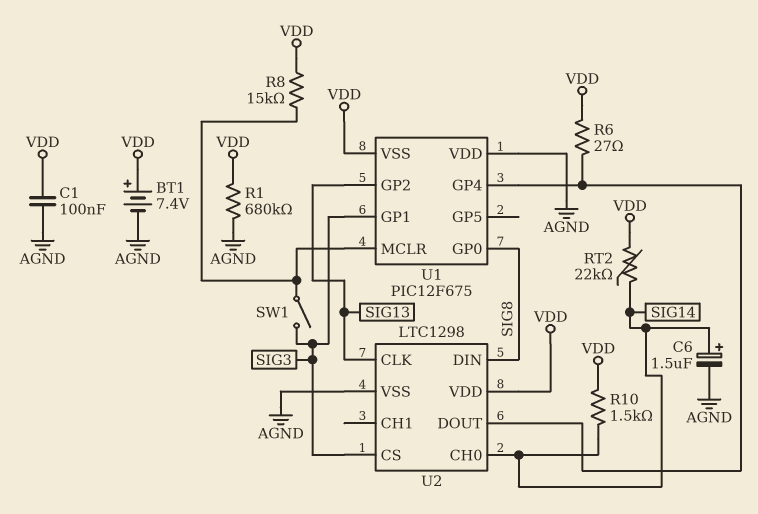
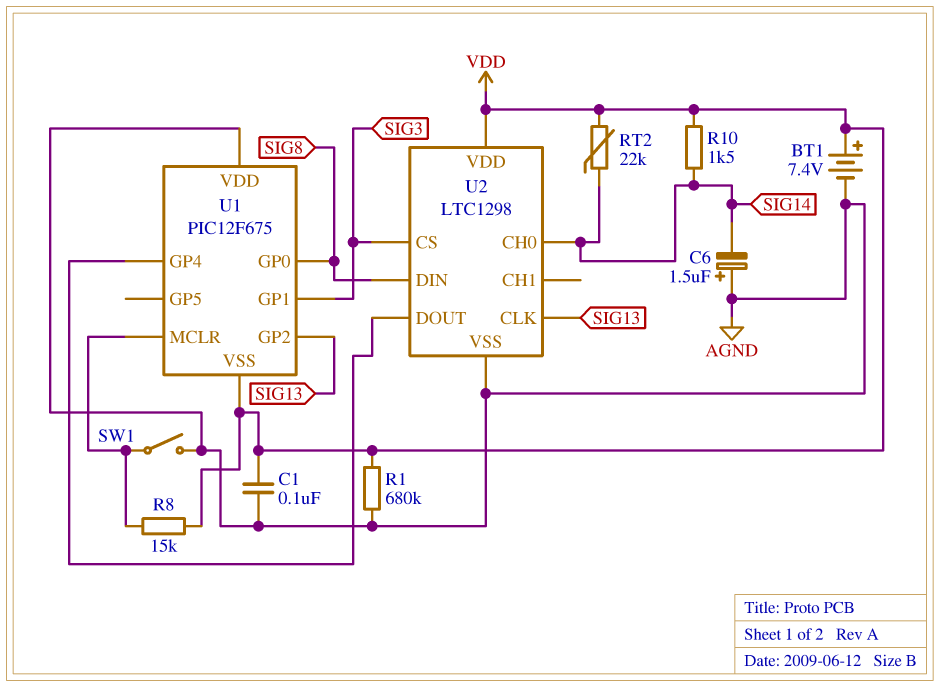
C6: 1.5uF (plus SIG14, minus AGND) -> 1.5uF (plus AGND, minus SIG14)
R6: 27 (U1/GP4, VDD) -> none
SW1: switch (SIG3, U1/MCLR) -> switch (AGND, U1/MCLR)

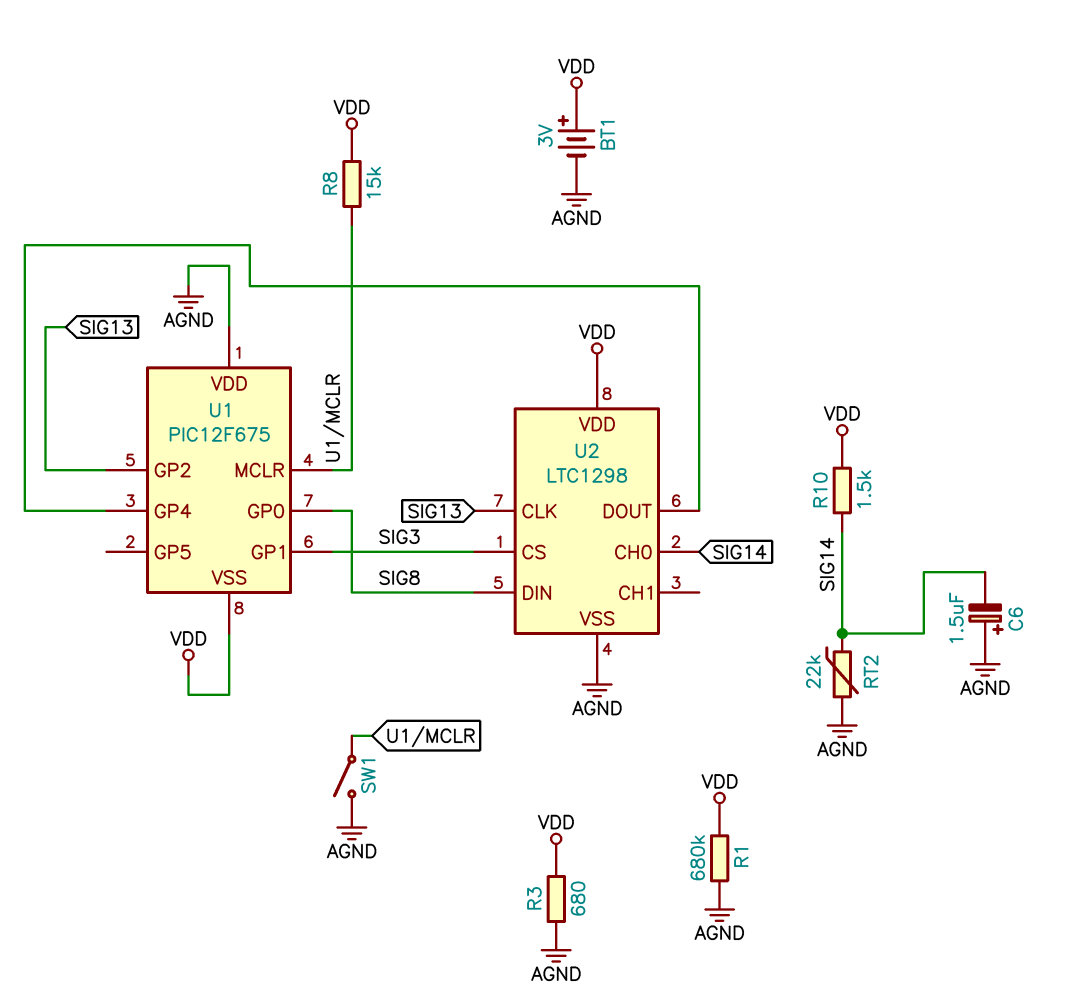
BT1: 7.4V (plus VDD, minus AGND) -> 3V (plus VDD, minus AGND)
C1: 100nF (AGND, VDD) -> none
R3: none -> 680 (AGND, VDD)
RT2: 22k (SIG14, VDD) -> 22k (AGND, SIG14)

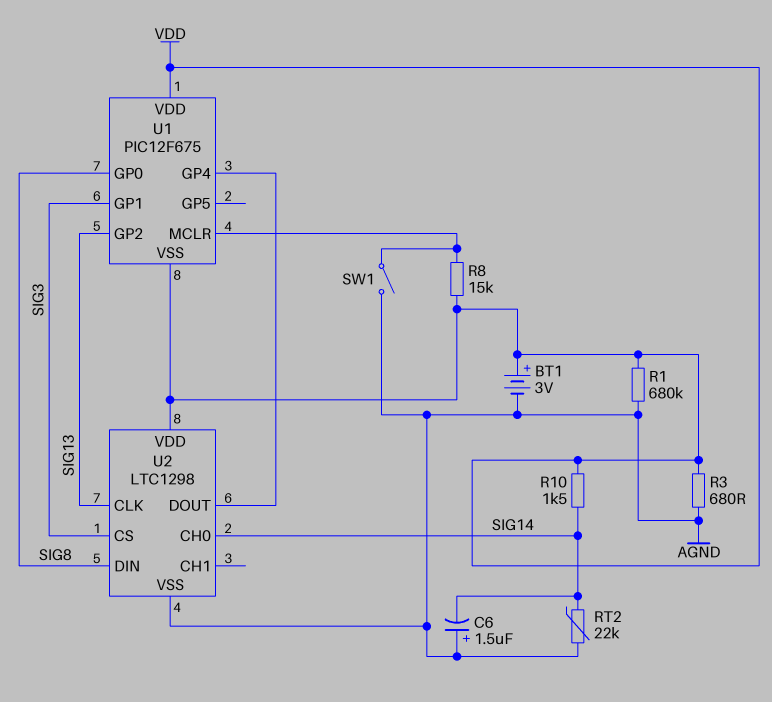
U1 pin VDD: AGND -> VDD

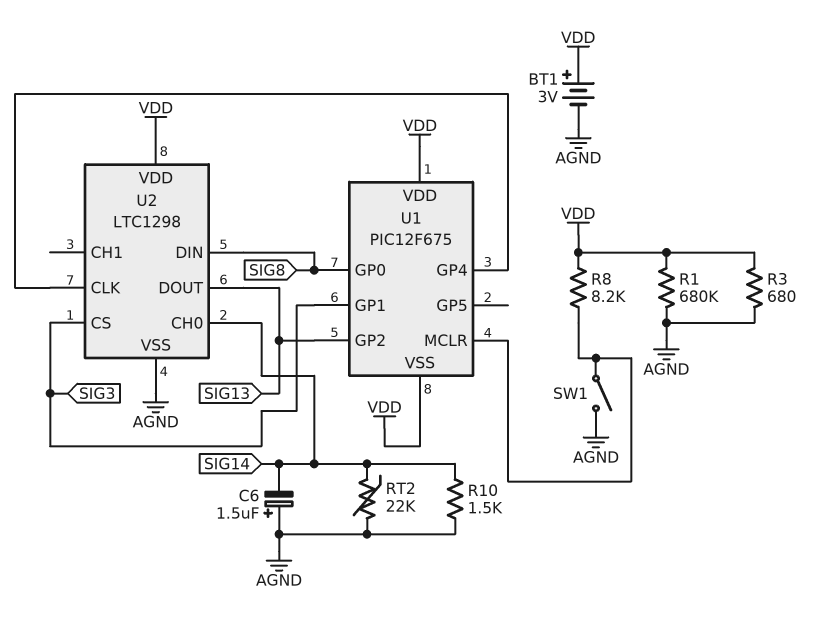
R8: 15k (U1/MCLR, VDD) -> 8.2k (U1/MCLR, VDD)
R10: 1.5k (SIG14, VDD) -> 1.5k (AGND, SIG14)
U2 pin CLK: SIG13 -> U1/GP4
U2 pin DOUT: U1/GP4 -> SIG13

